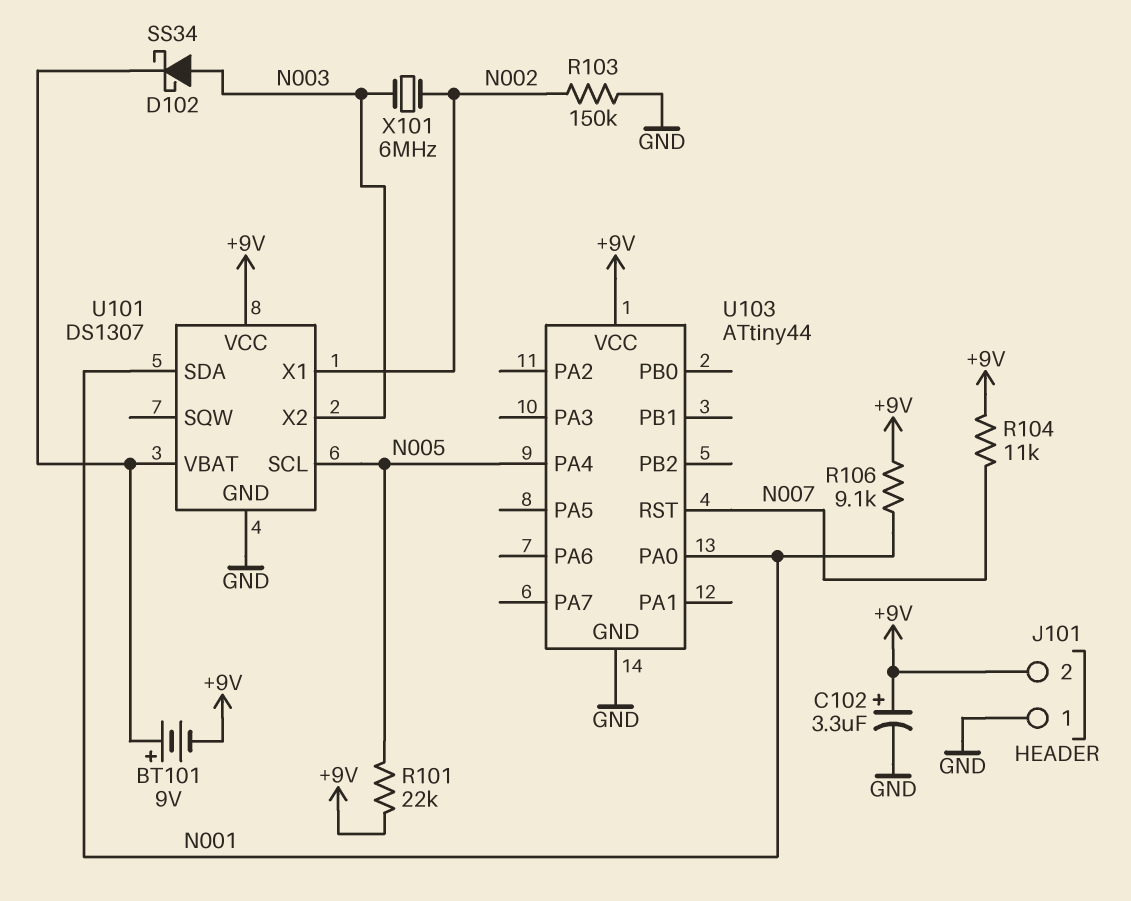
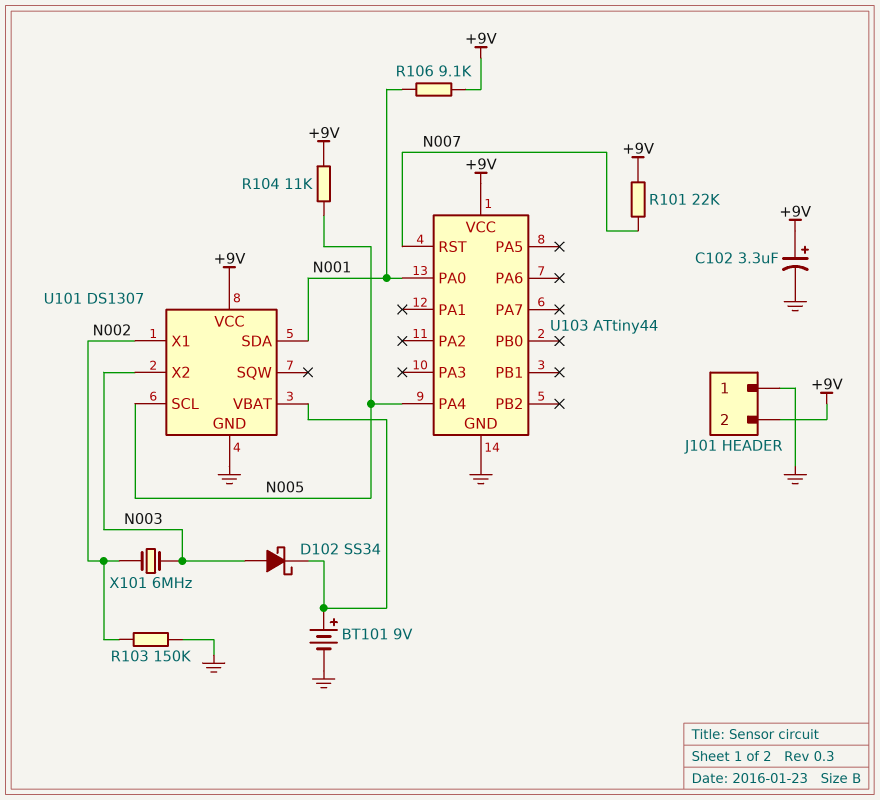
BT101: 9V (plus U101/VBAT, minus +9V) -> 9V (plus U101/VBAT, minus GND)
R101: 22k (+9V, N005) -> 22k (+9V, N007)
R104: 11k (+9V, N007) -> 11k (+9V, N005)

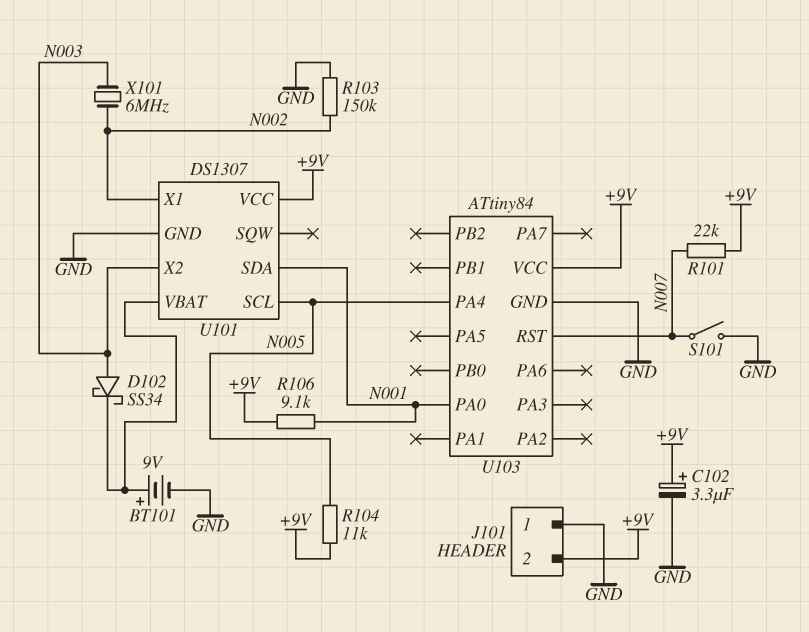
S101: none -> switch (GND, N007)
U103: ATtiny44 -> ATtiny84

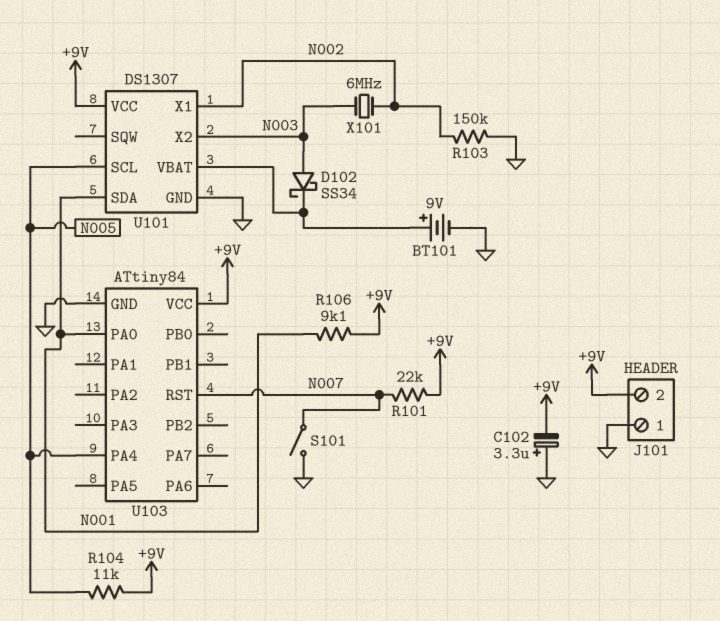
C102: 3.3uF (plus +9V, minus GND) -> 3.3uF (plus GND, minus +9V)

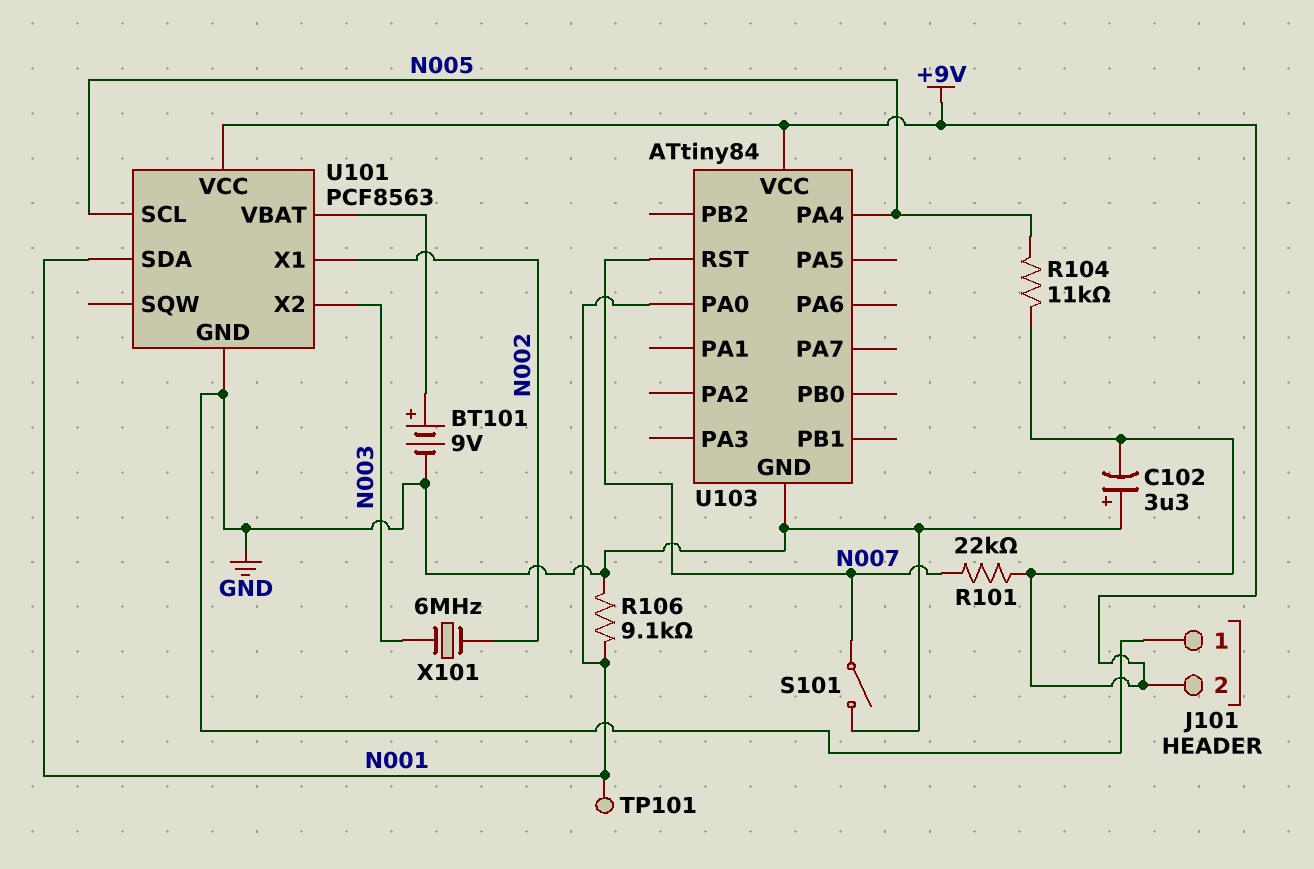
D102: schottky SS34 (A N003, K U101/VBAT) -> none
R103: 150k (GND, N002) -> none
R106: 9.1k (+9V, N001) -> 9.1k (GND, N001)
TP101: none -> test point (N001)
U101: DS1307 -> PCF8563

